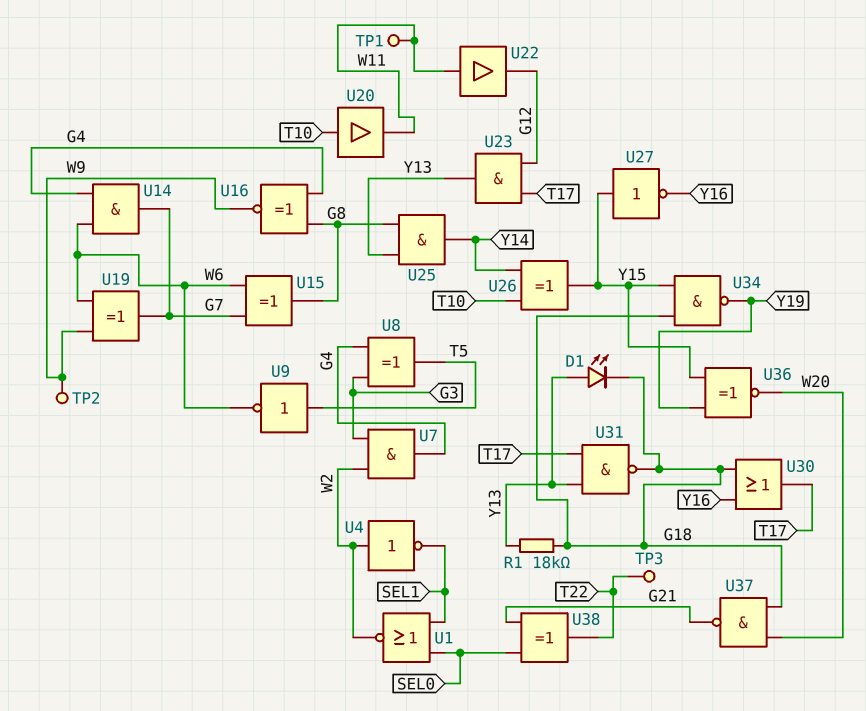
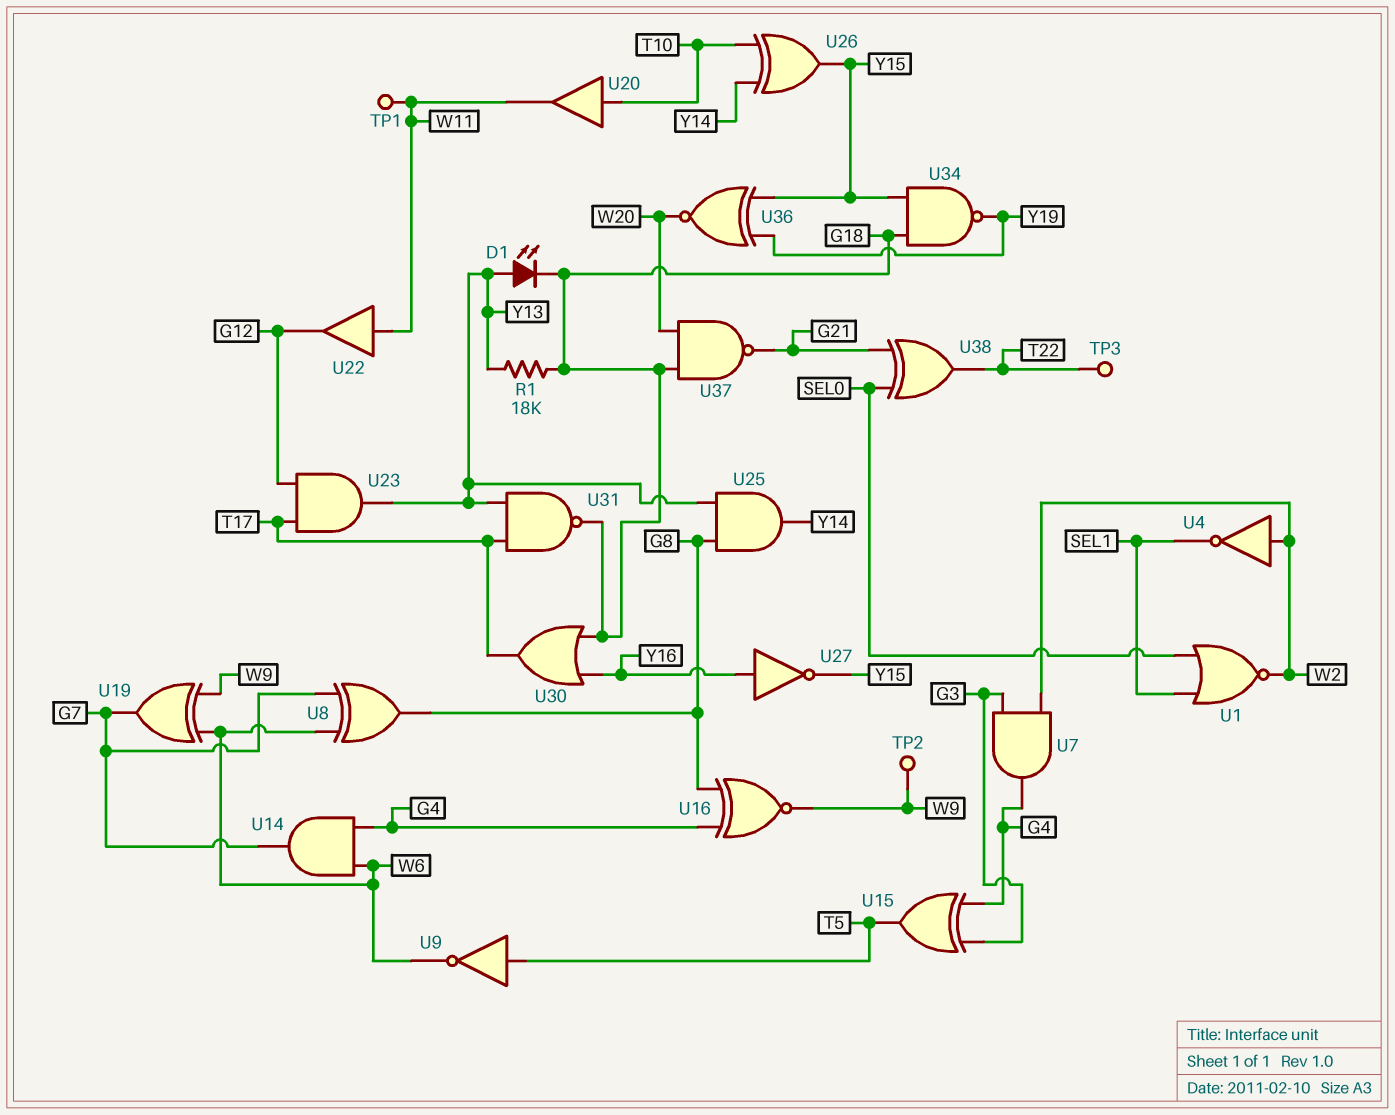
U8: XOR (in G3, in G4, out T5) -> XOR (in G7, in W6, out G8)
U15: XOR (in G7, in W6, out G8) -> XOR (in G3, in G4, out T5)
U27: NOT (in Y15, out Y16) -> NOT (in Y16, out Y15)

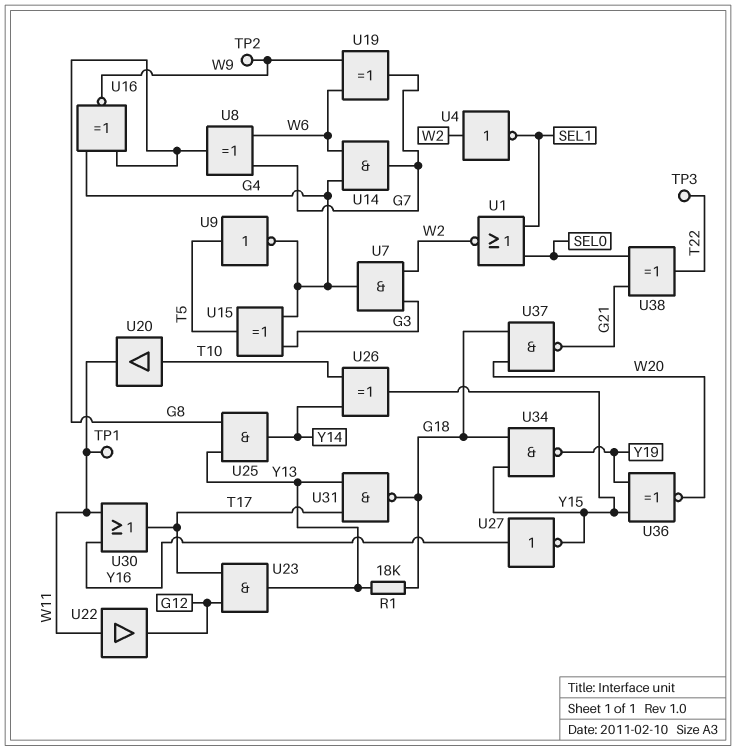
D1: LED (A Y13, K G18) -> none
U9: NOT (in T5, out W6) -> NOT (in T5, out G4)
U30: OR (in G18, in Y16, out T17) -> OR (in W11, in Y16, out T17)

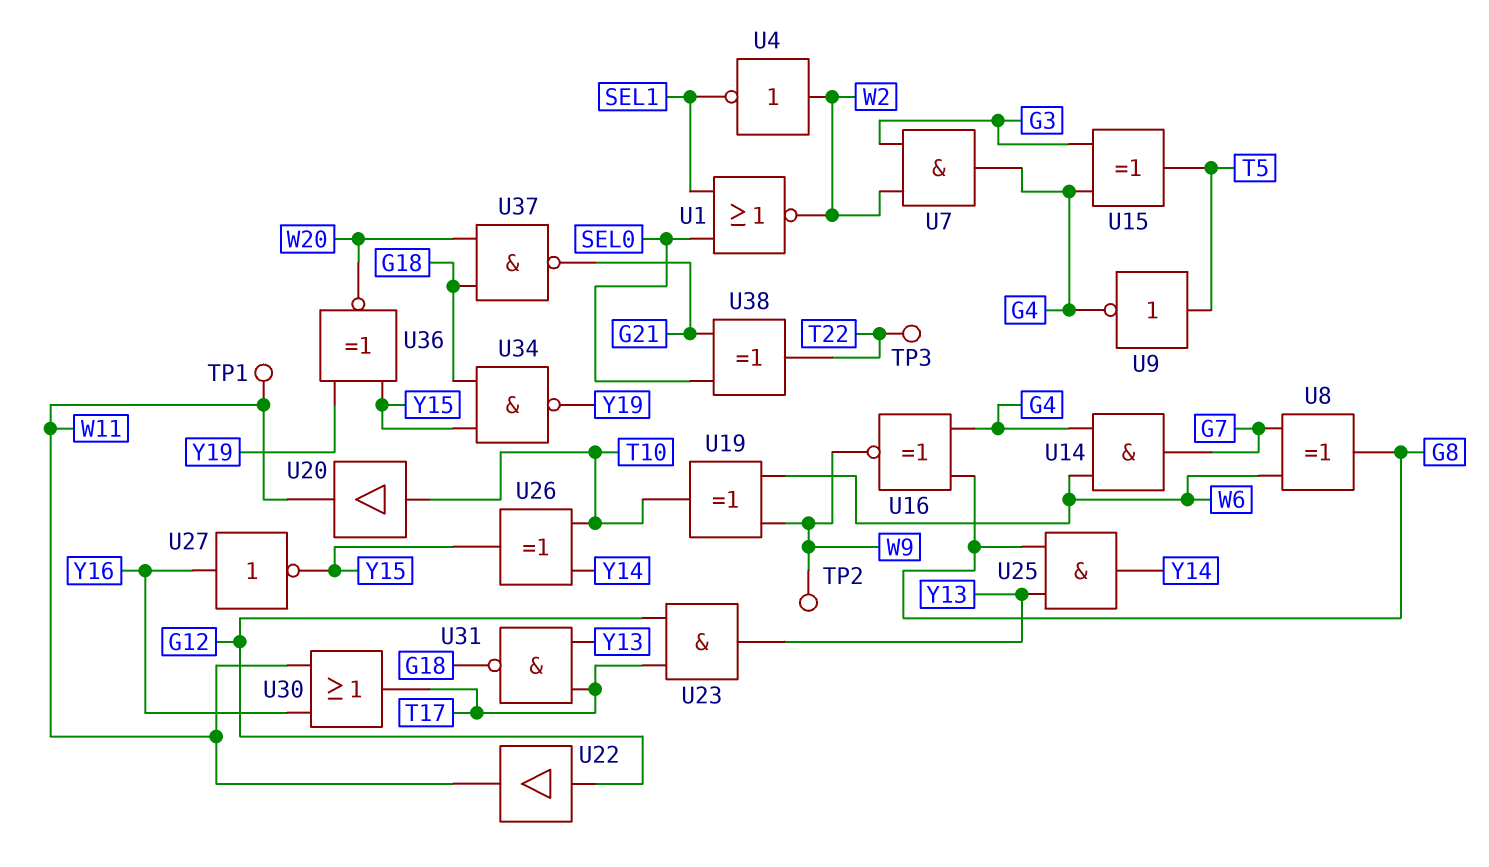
R1: 18k (G18, Y13) -> none
U19: XOR (in W6, in W9, out G7) -> XOR (in W6, in W9, out T10)
U22: buffer (in W11, out G12) -> buffer (in G12, out W11)

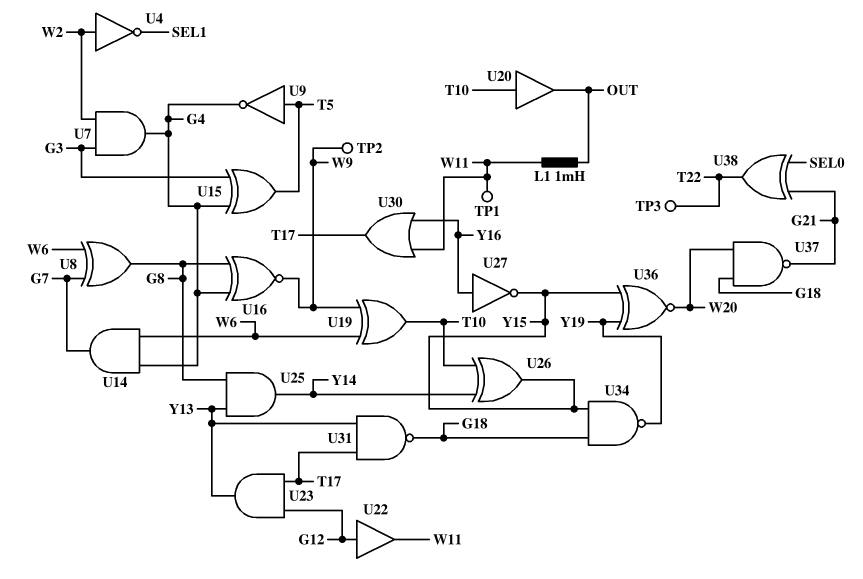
L1: none -> 1mH (OUT, W11)
U1: NOR (in SEL0, in SEL1, out W2) -> none
U20: buffer (in T10, out W11) -> buffer (in T10, out OUT)

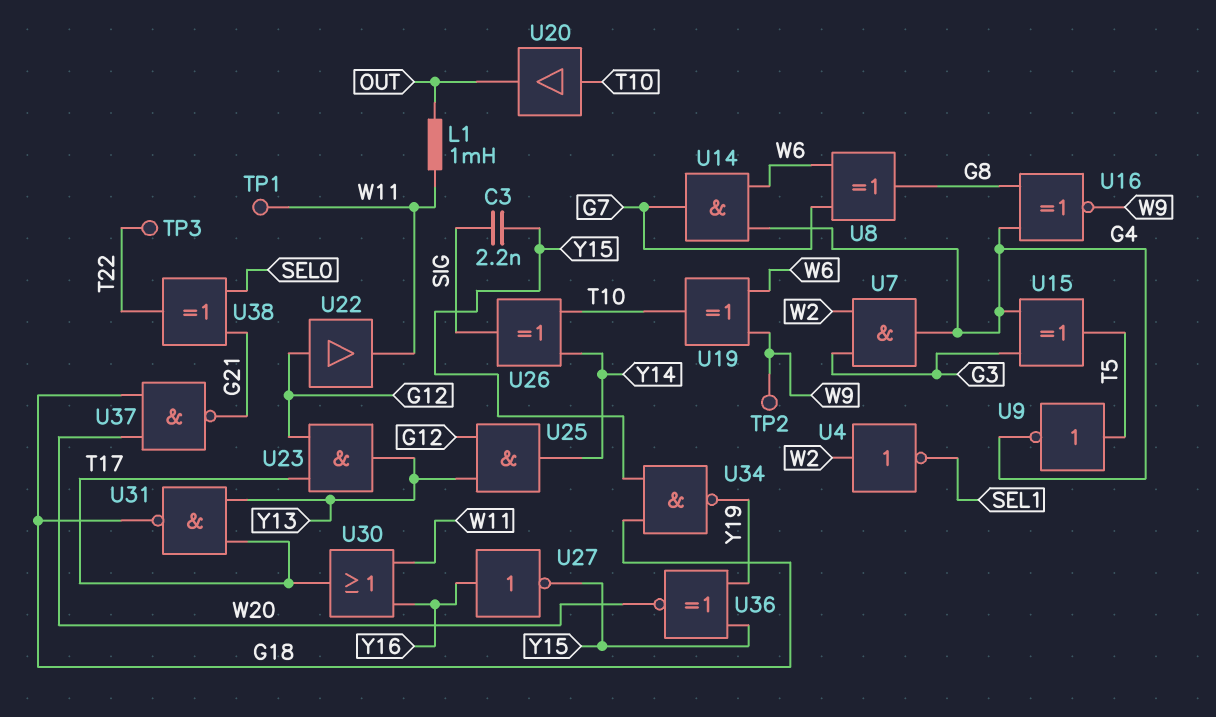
C3: none -> 2.2nF (SIG, Y15)
U25: AND (in G8, in Y13, out Y14) -> AND (in G12, in Y13, out Y14)
U26: XOR (in T10, in Y14, out Y15) -> XOR (in T10, in Y14, out SIG)

